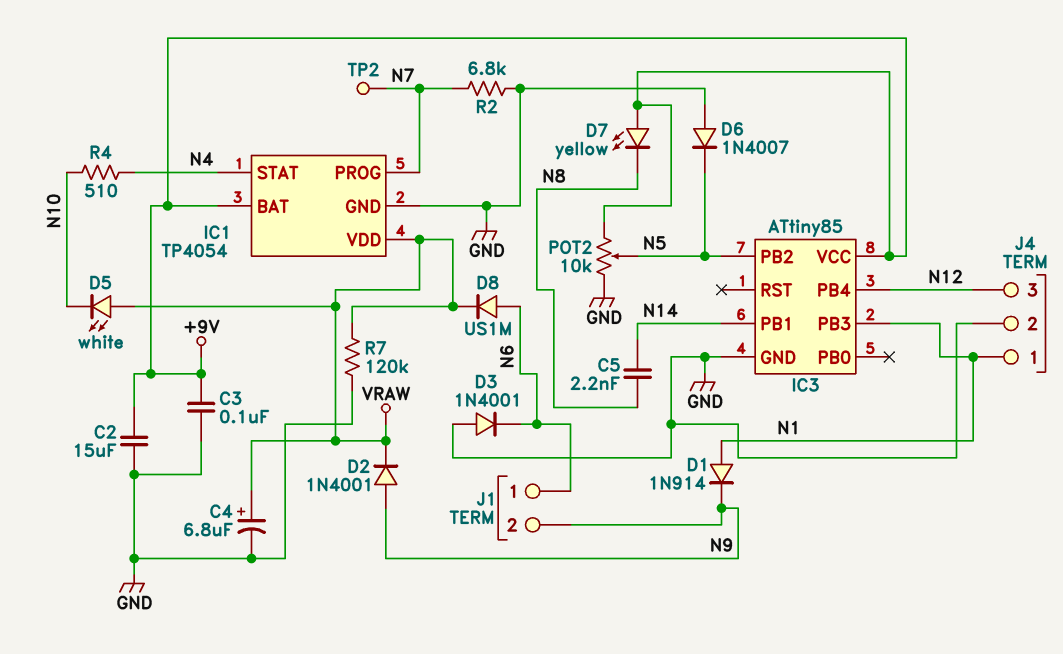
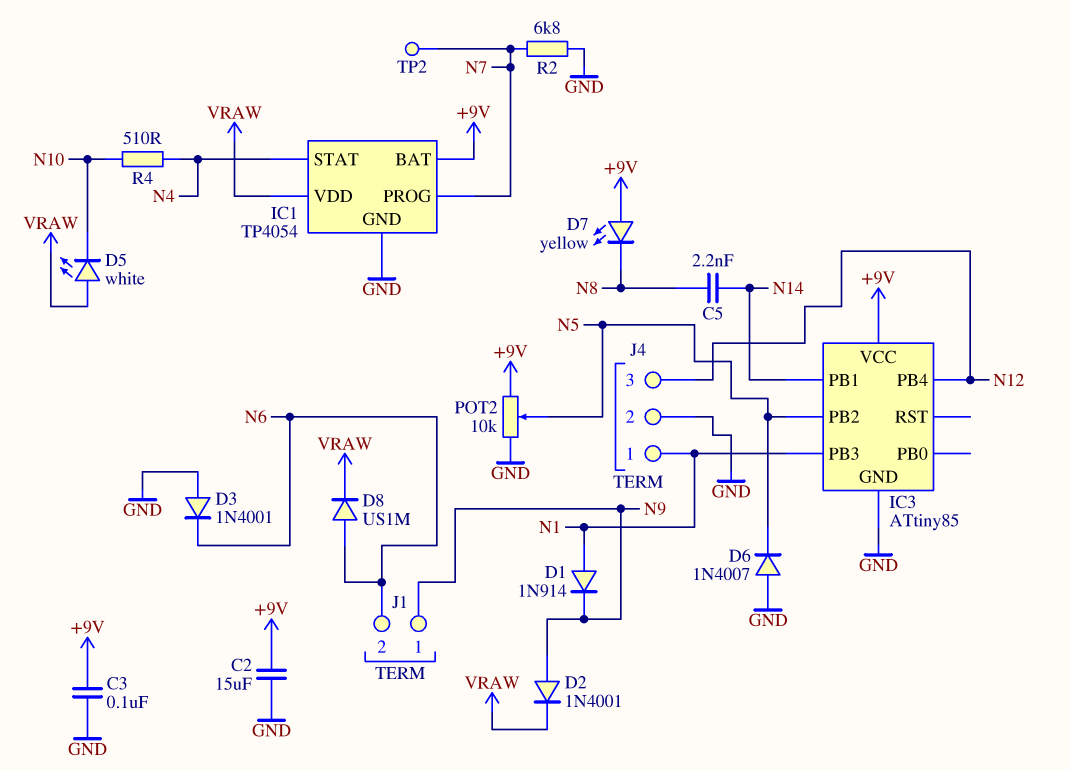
C4: 6.8uF (plus VRAW, minus GND) -> none
J1 pin 1: N6 -> N9
J1 pin 2: N9 -> N6
R7: 120k (GND, VRAW) -> none

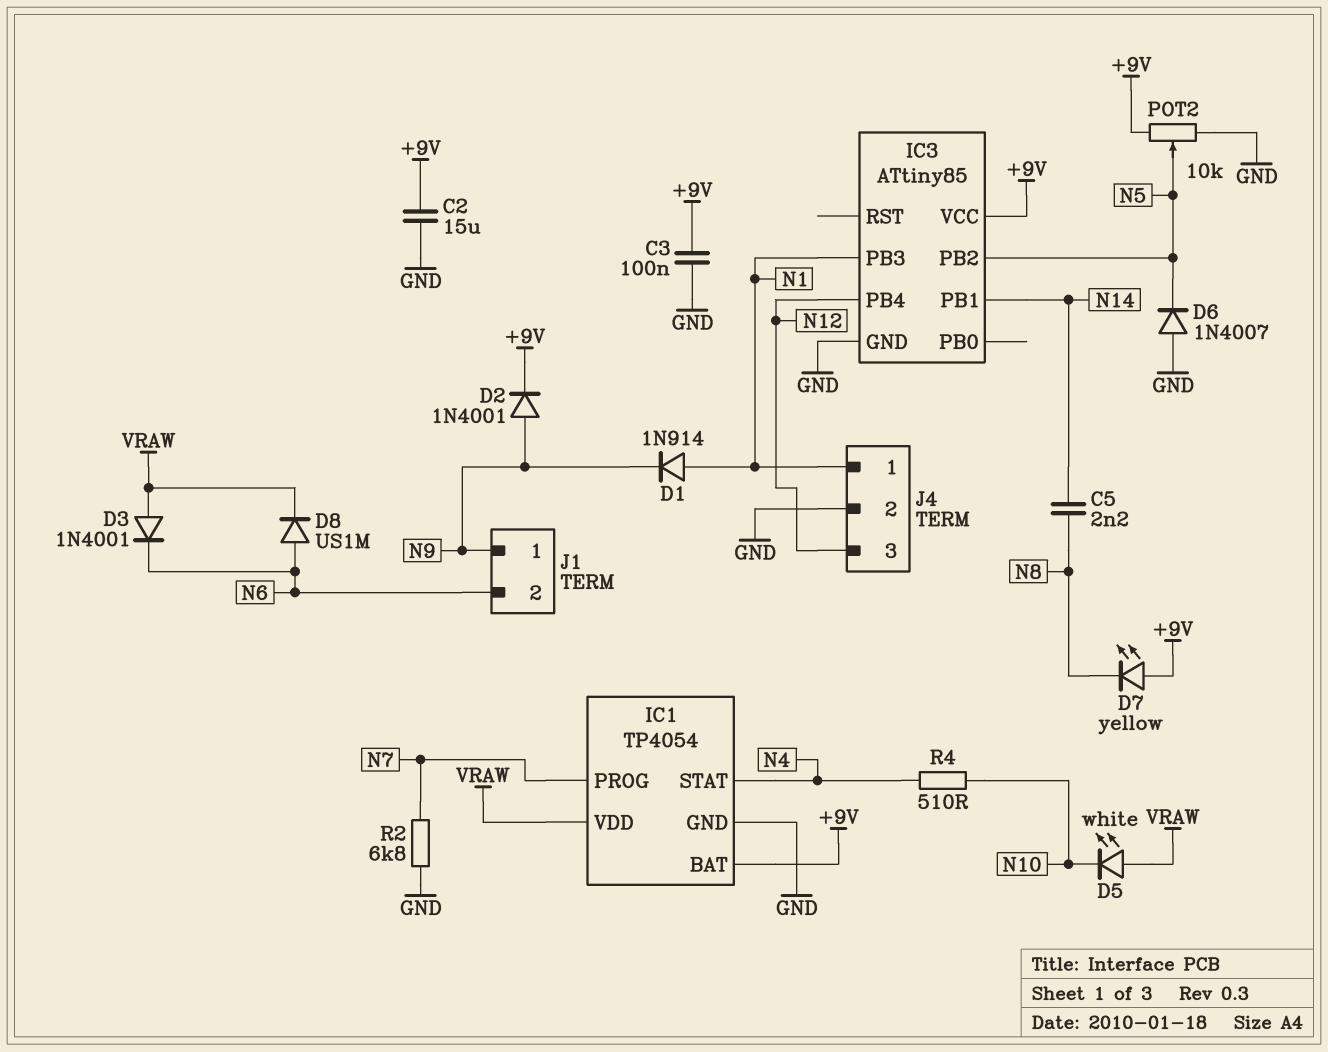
D2: diode 1N4001 (A N9, K VRAW) -> diode 1N4001 (A N9, K +9V)
D3: diode 1N4001 (A GND, K N6) -> diode 1N4001 (A VRAW, K N6)
TP2: test point (N7) -> none

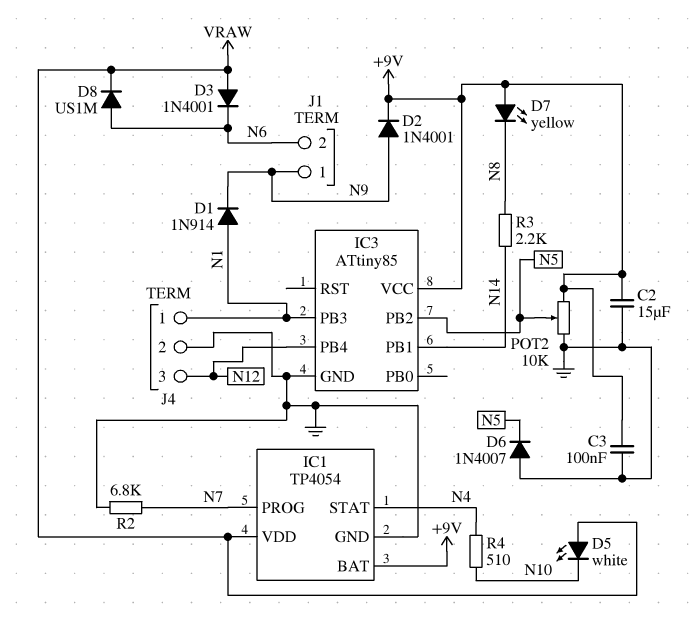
C5: 2.2nF (N8, N14) -> none
R3: none -> 2.2k (N8, N14)

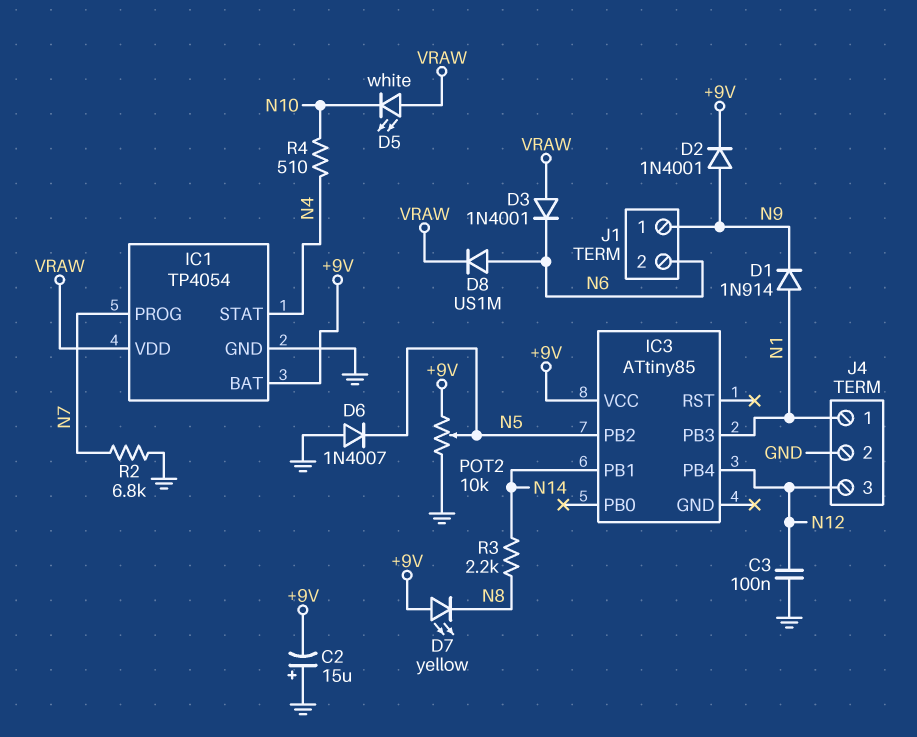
C2: 15uF (+9V, GND) -> 15uF (plus GND, minus +9V)
C3: 100nF (+9V, GND) -> 100nF (GND, N12)
IC3 pin GND: GND -> none

